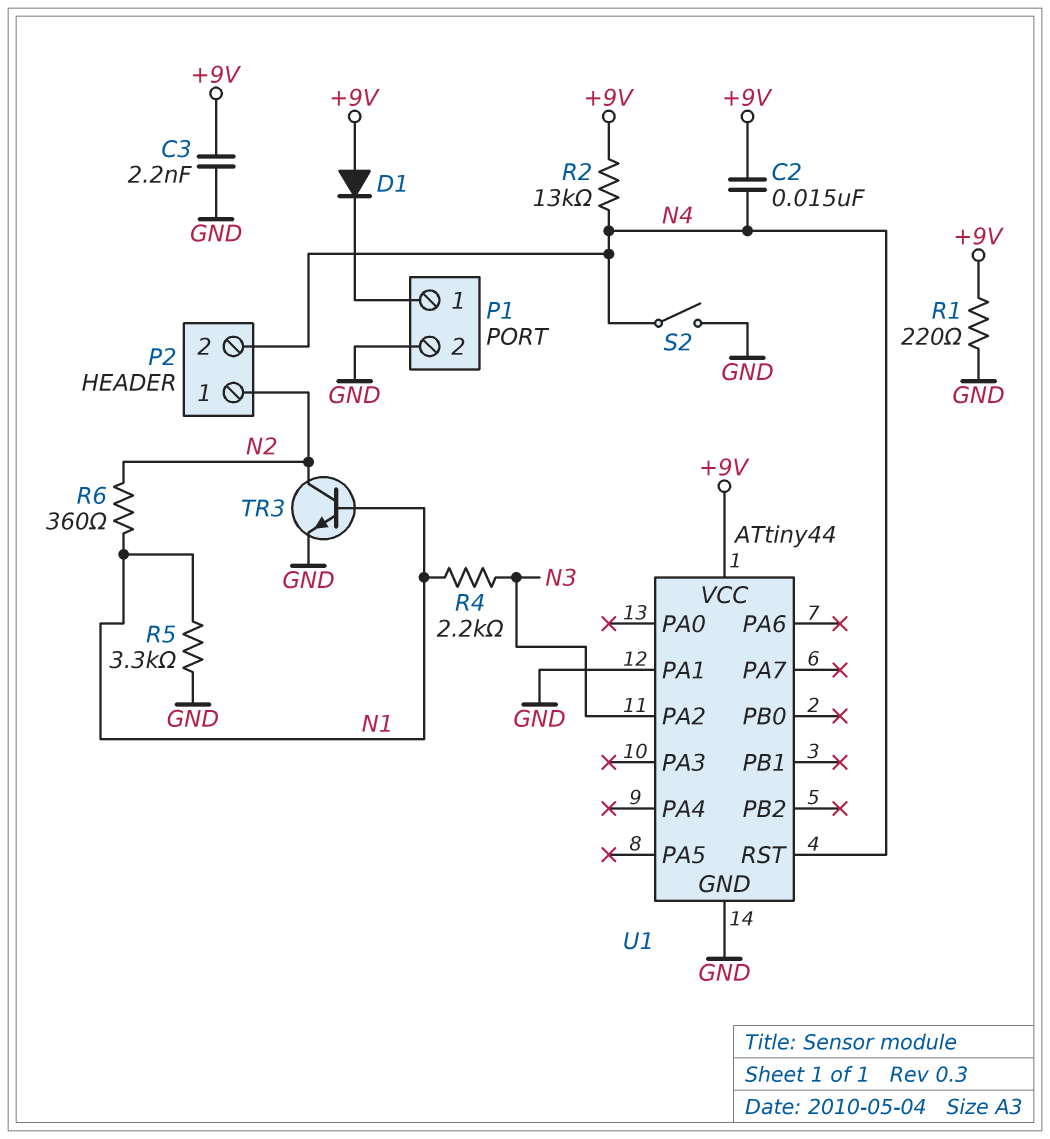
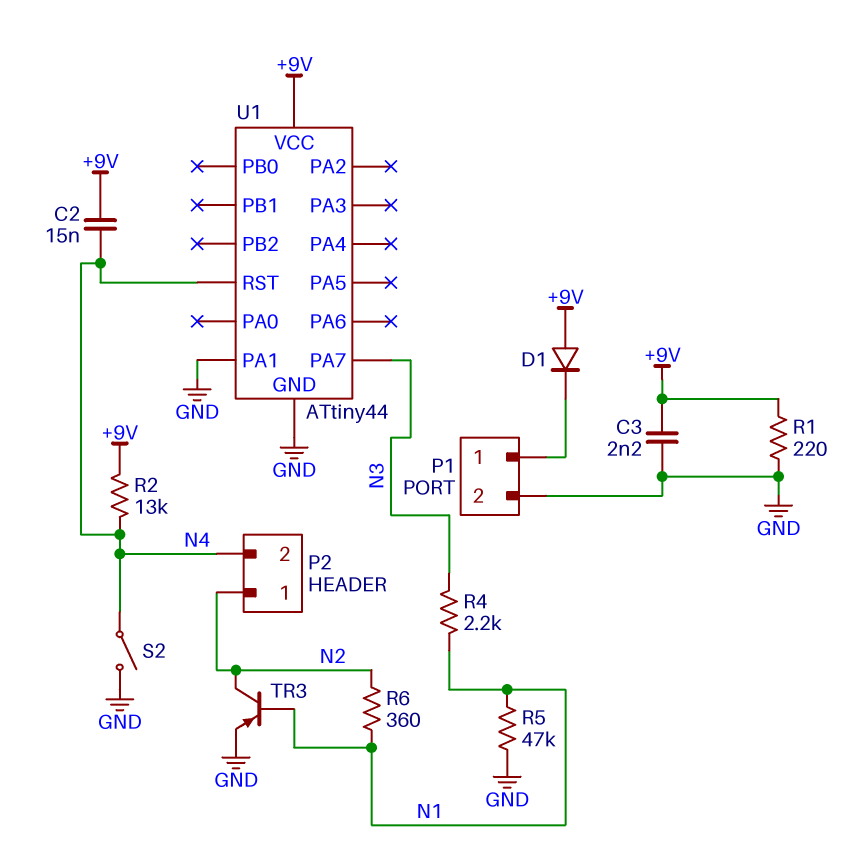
R5: 3.3k (GND, N1) -> 47k (GND, N1)
TR3: NPN (B N1, C N2, E GND) -> PNP (B N1, C N2, E GND)
U1 pin PA2: N3 -> none
U1 pin PA7: none -> N3

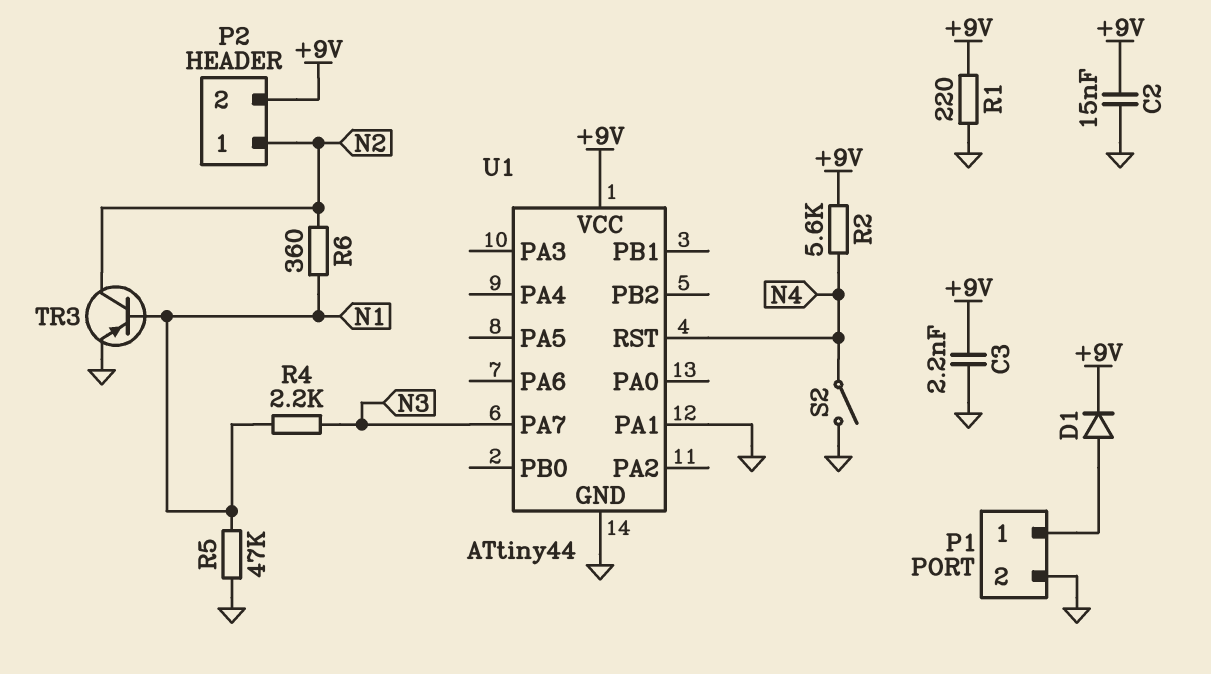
C2: 15nF (+9V, N4) -> 15nF (+9V, GND)
D1: diode (A +9V, K P1/1) -> diode (A P1/1, K +9V)
P2 pin 2: N4 -> +9V
R2: 13k (+9V, N4) -> 5.6k (+9V, N4)

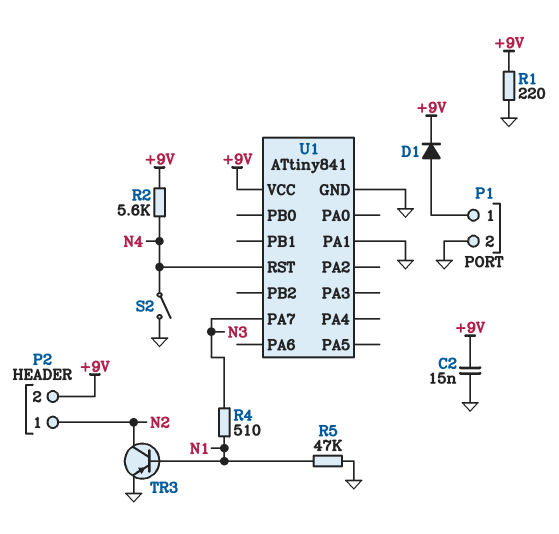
C3: 2.2nF (+9V, GND) -> none
R4: 2.2k (N1, N3) -> 510 (N1, N3)
R6: 360 (N1, N2) -> none
U1: ATtiny44 -> ATtiny841

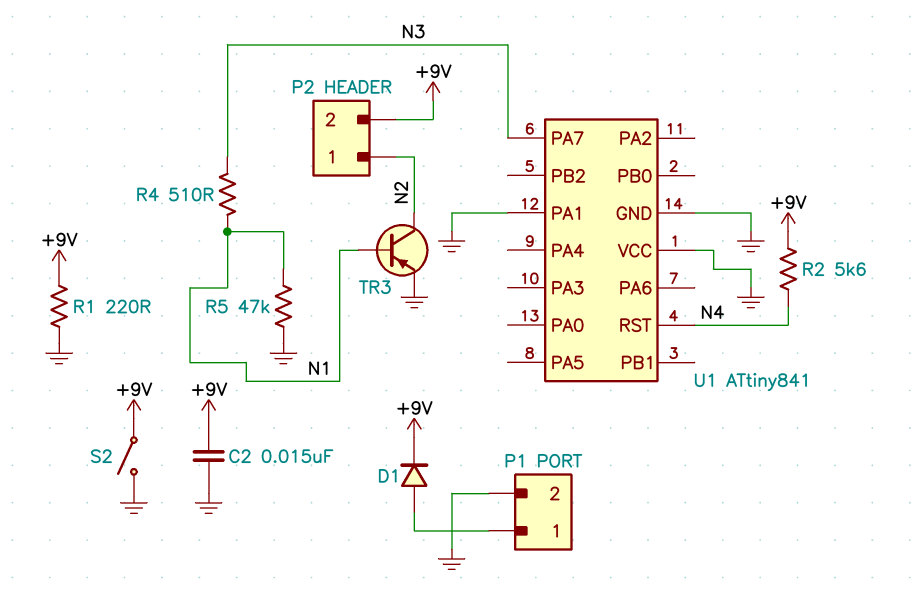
S2: switch (GND, N4) -> switch (+9V, GND)
U1 pin VCC: +9V -> GND

